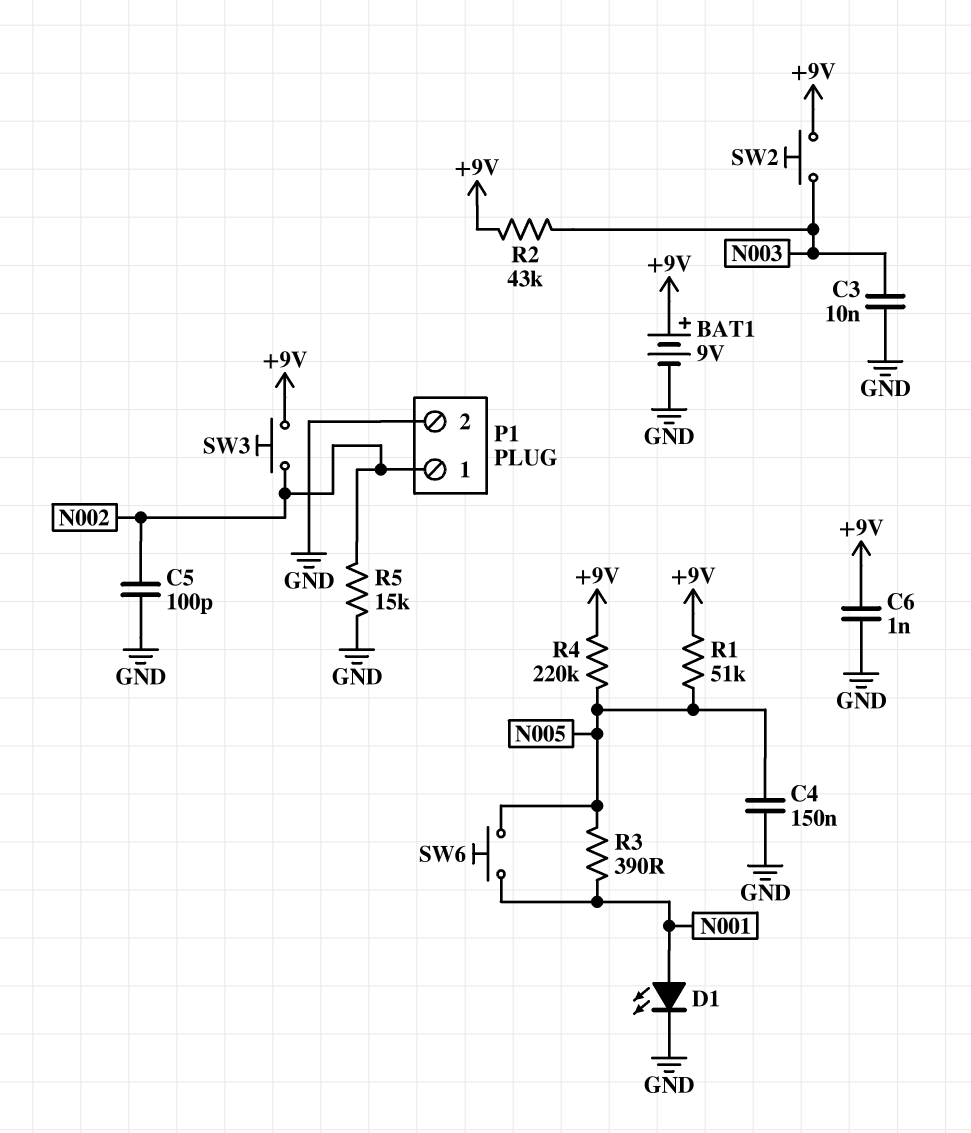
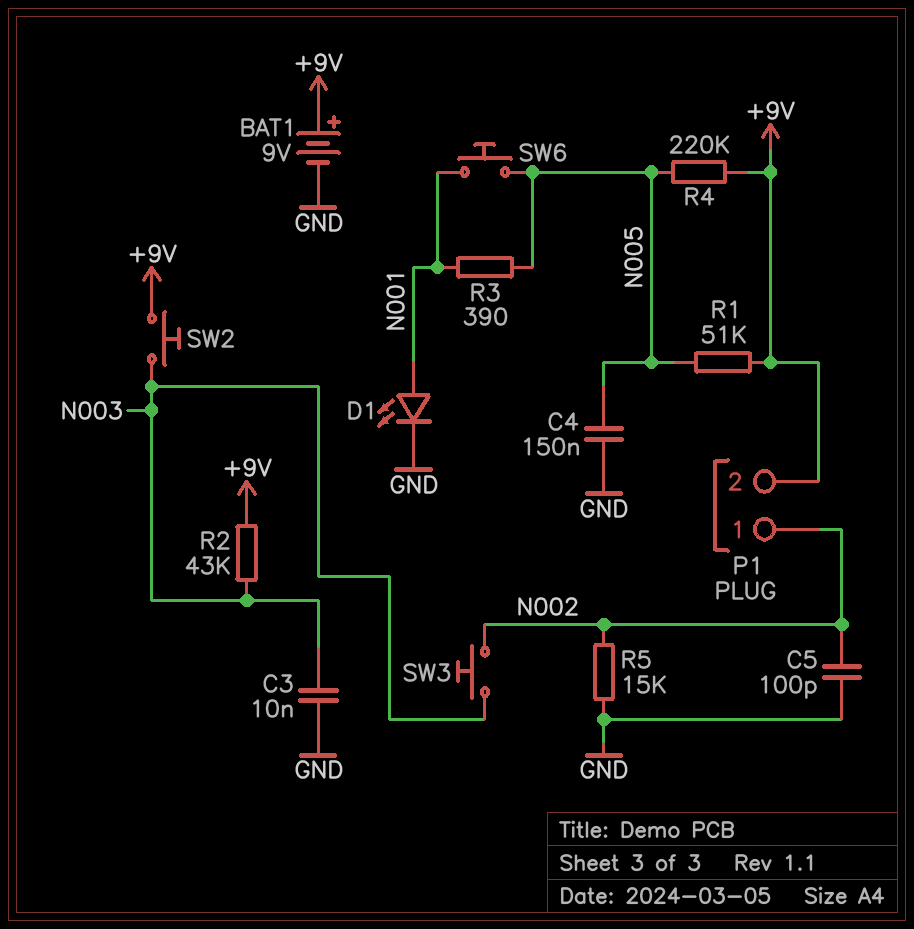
C6: 1nF (+9V, GND) -> none
P1 pin 2: GND -> +9V
SW3: button (+9V, N002) -> button (N002, N003)

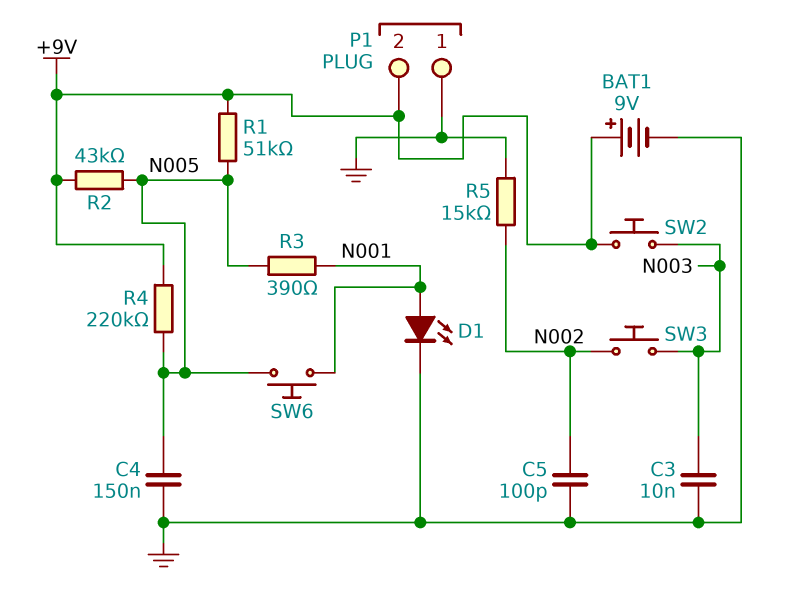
P1 pin 1: N002 -> GND
R2: 43k (+9V, N003) -> 43k (+9V, N005)

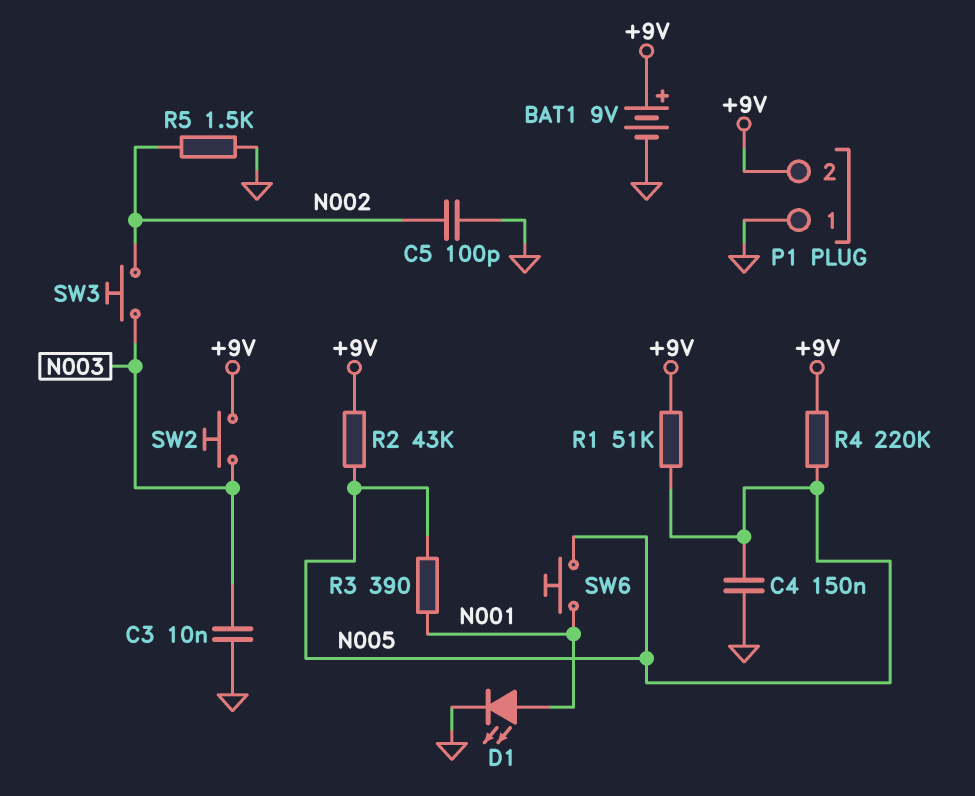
R5: 15k (GND, N002) -> 1.5k (GND, N002)

